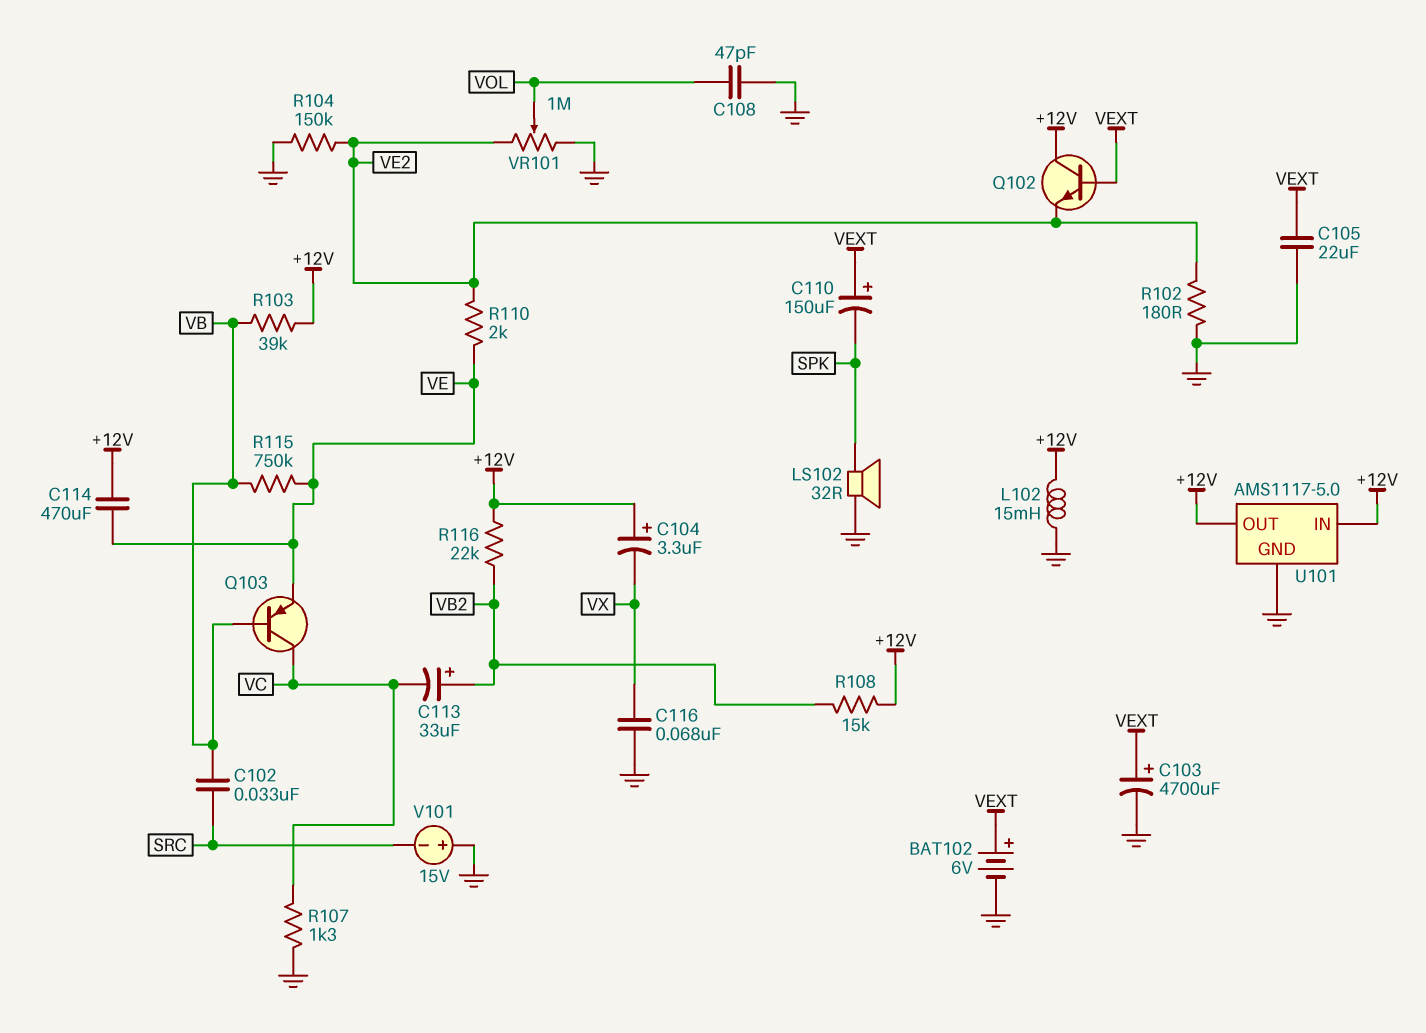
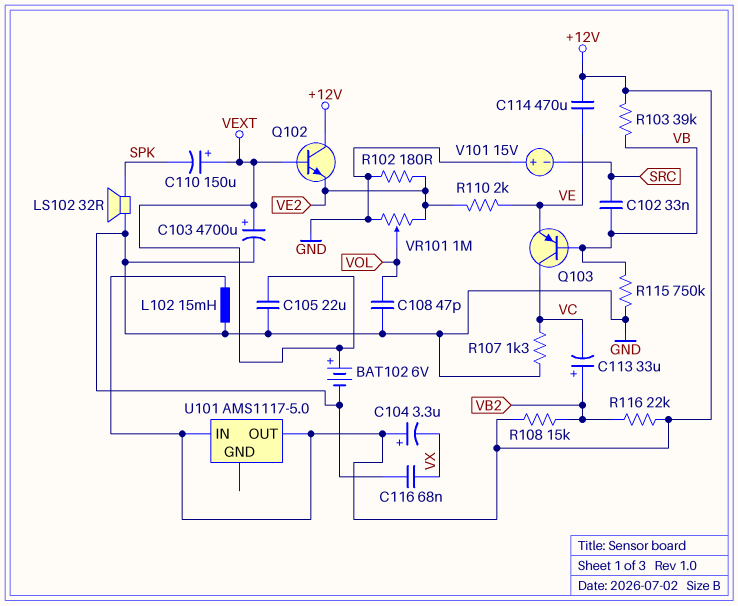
R104: 150k (GND, VE2) -> none
R115: 750k (VB, VE) -> 750k (GND, VB)
U101 pin GND: GND -> none

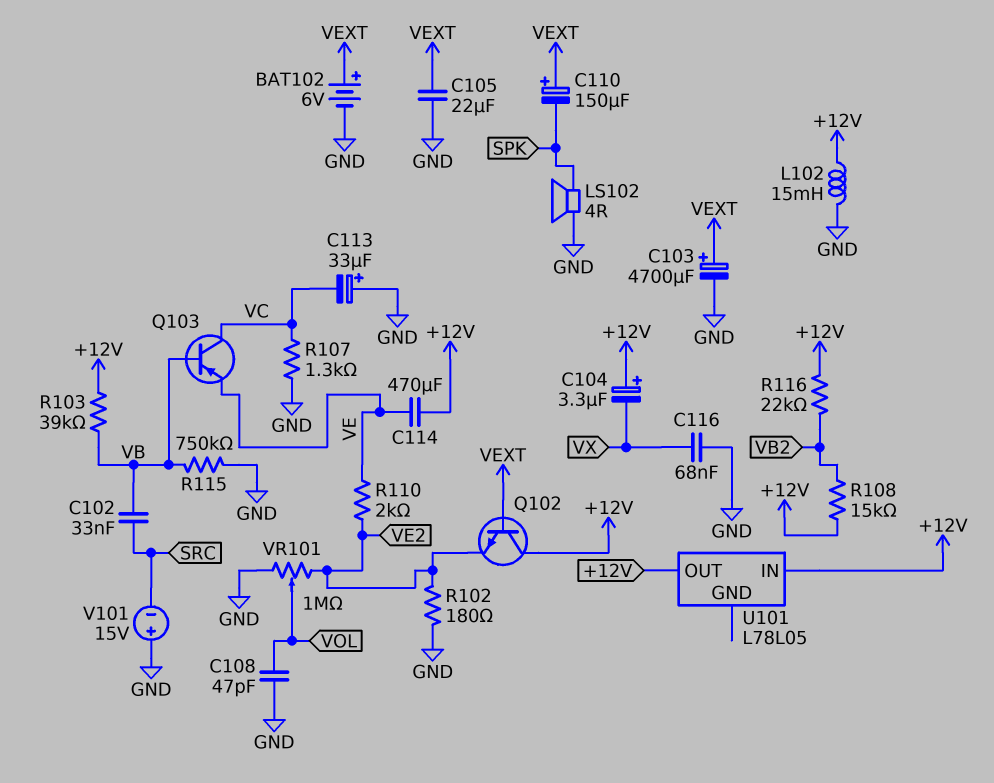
C113: 33uF (plus VB2, minus VC) -> 33uF (plus GND, minus VC)
LS102: speaker 32R (GND, SPK) -> speaker 4R (GND, SPK)
U101: AMS1117-5.0 -> L78L05

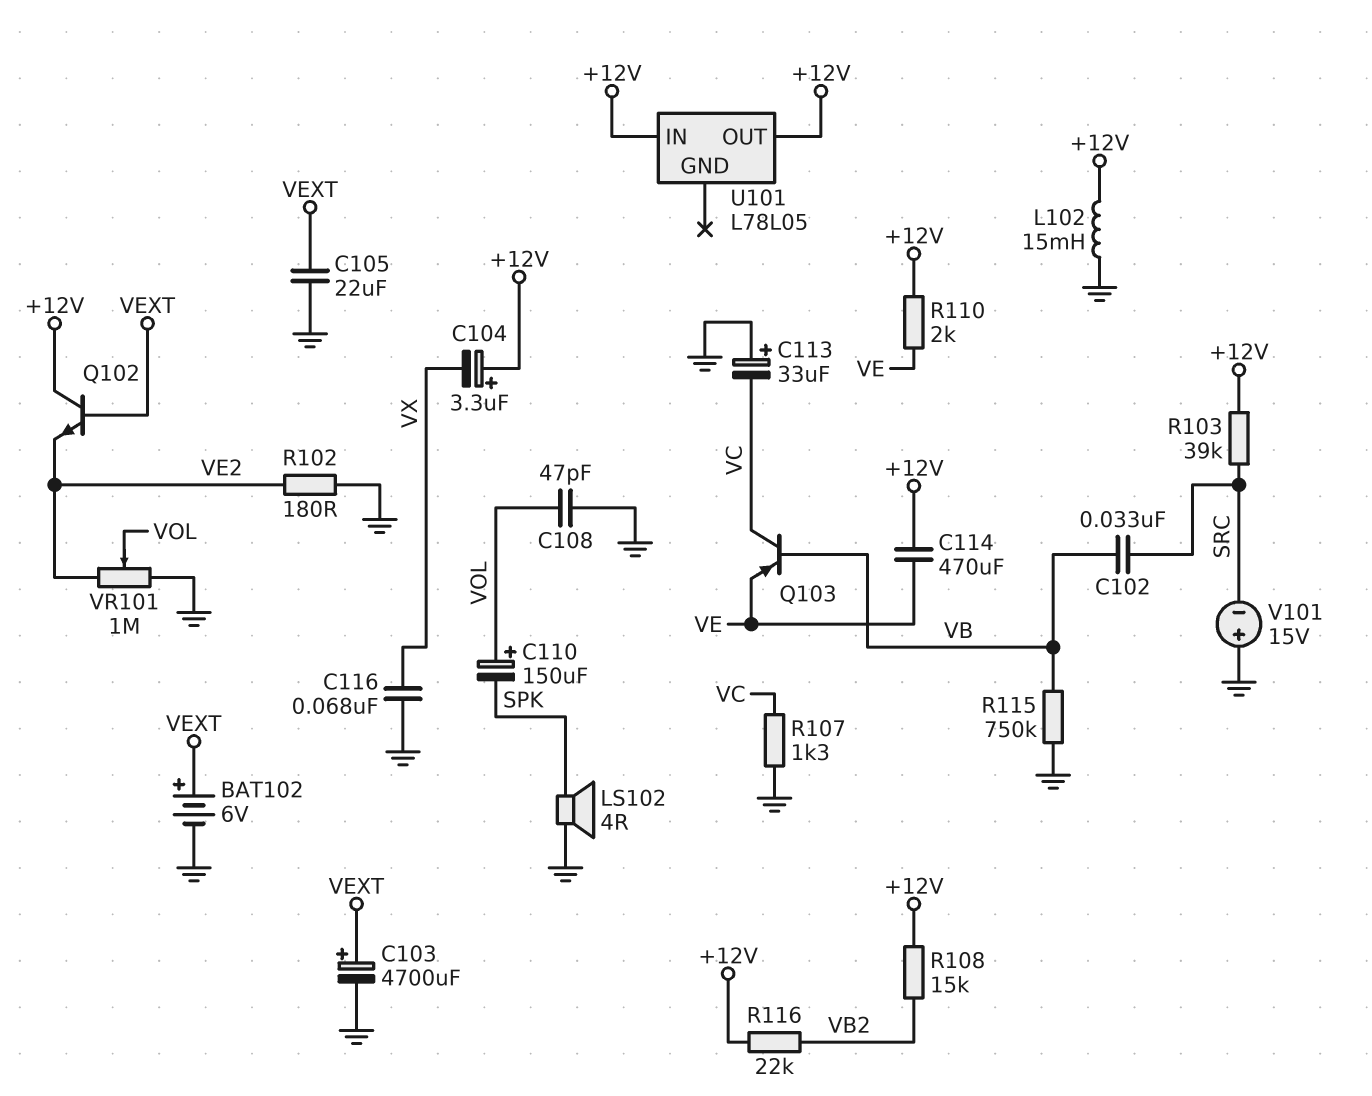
C110: 150uF (plus VEXT, minus SPK) -> 150uF (plus VOL, minus SPK)
R103: 39k (+12V, VB) -> 39k (+12V, SRC)
R110: 2k (VE, VE2) -> 2k (+12V, VE)

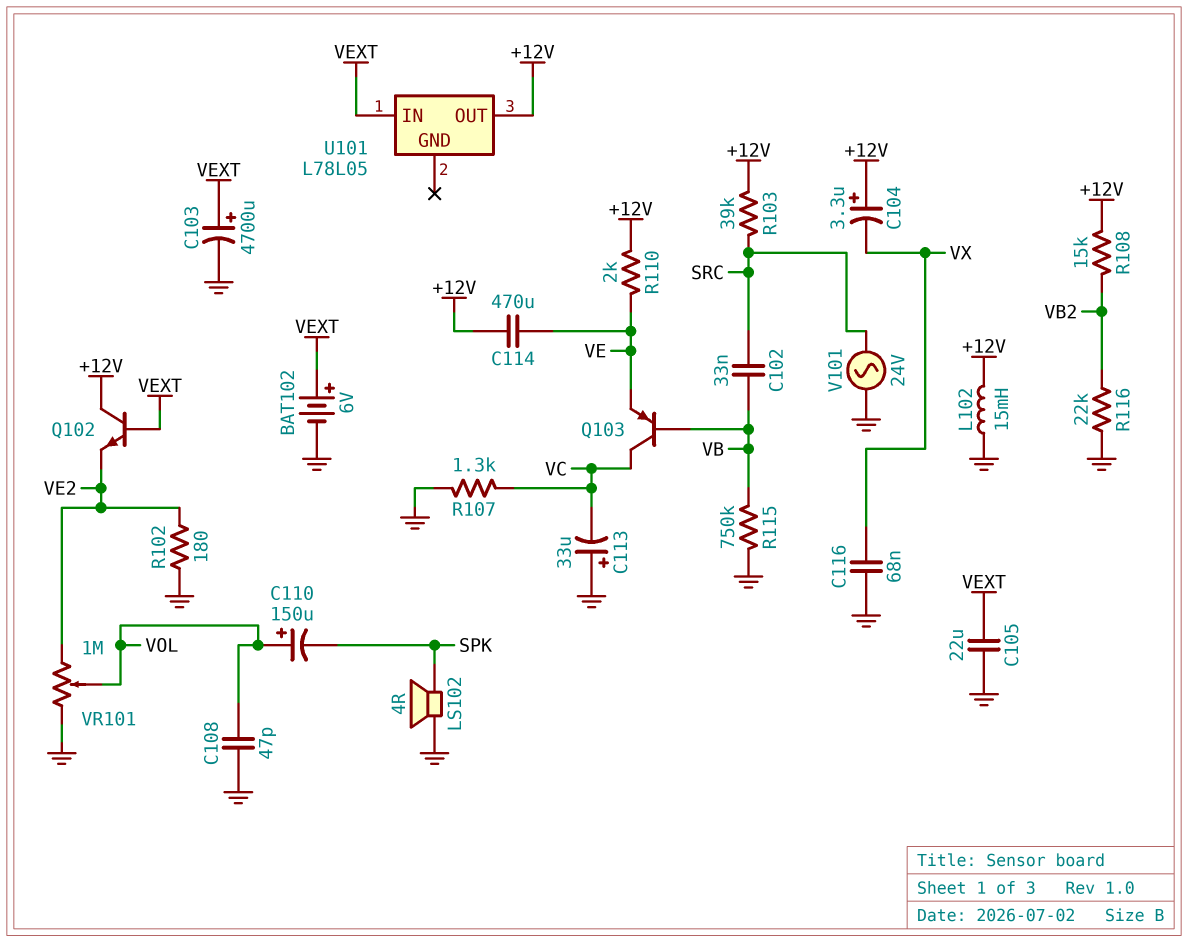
R116: 22k (+12V, VB2) -> 22k (GND, VB2)
U101 pin IN: +12V -> VEXT
V101: 15V (plus GND, minus SRC) -> AC 24V (GND, SRC)

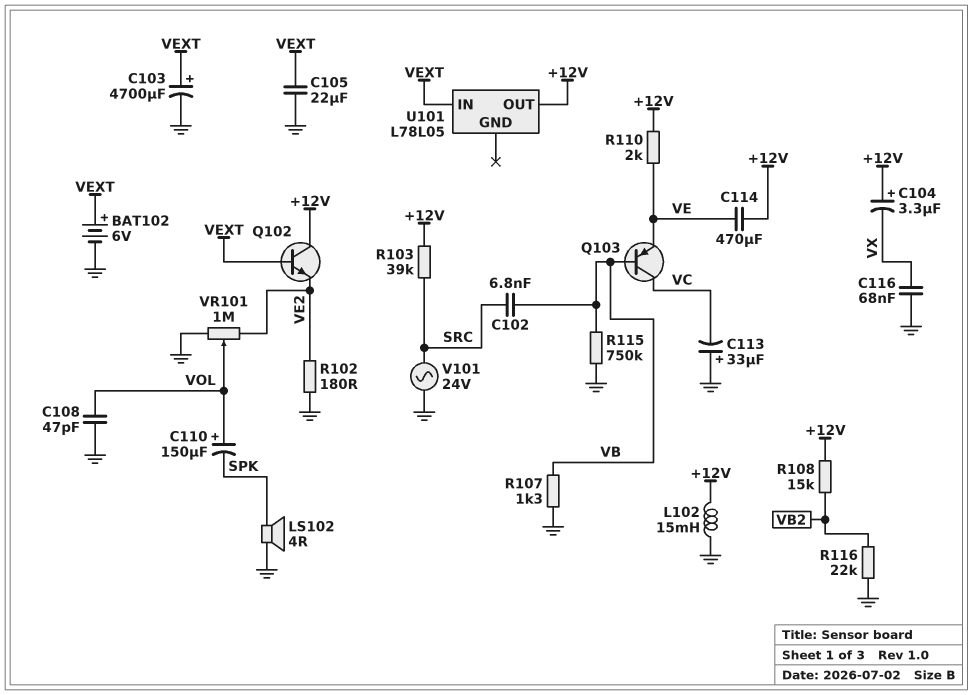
C102: 33nF (SRC, VB) -> 6.8nF (SRC, VB)
R107: 1.3k (GND, VC) -> 1.3k (GND, VB)

